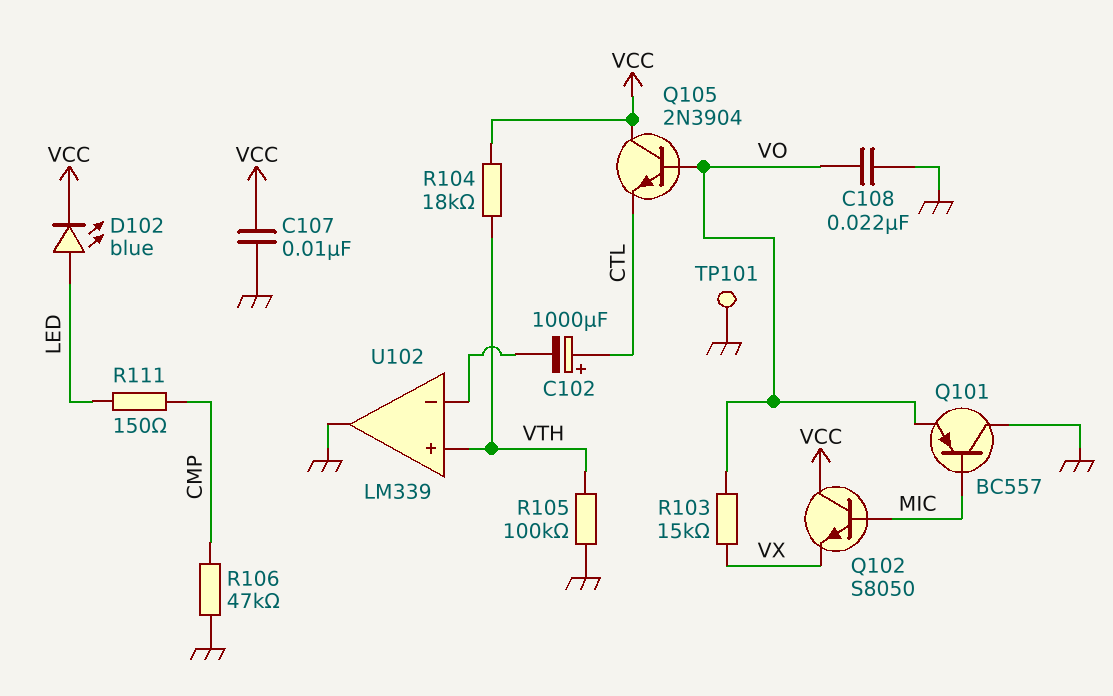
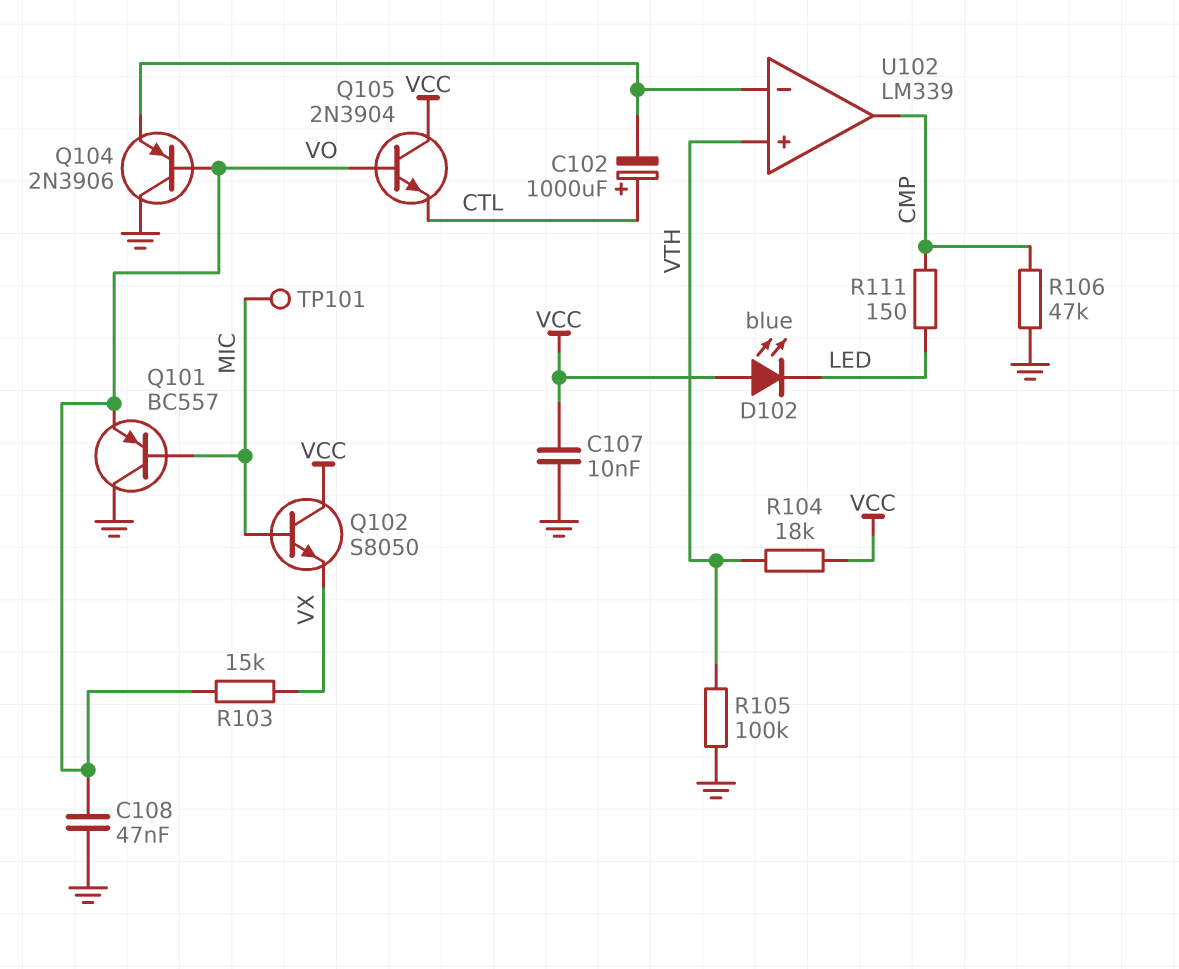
C108: 22nF (GND, VO) -> 47nF (GND, VO)
D102: LED blue (A LED, K VCC) -> LED blue (A VCC, K LED)
Q104: none -> PNP 2N3906 (B VO, C GND, E U102/in-)
TP101: test point (GND) -> test point (MIC)
U102 pin out: GND -> CMP

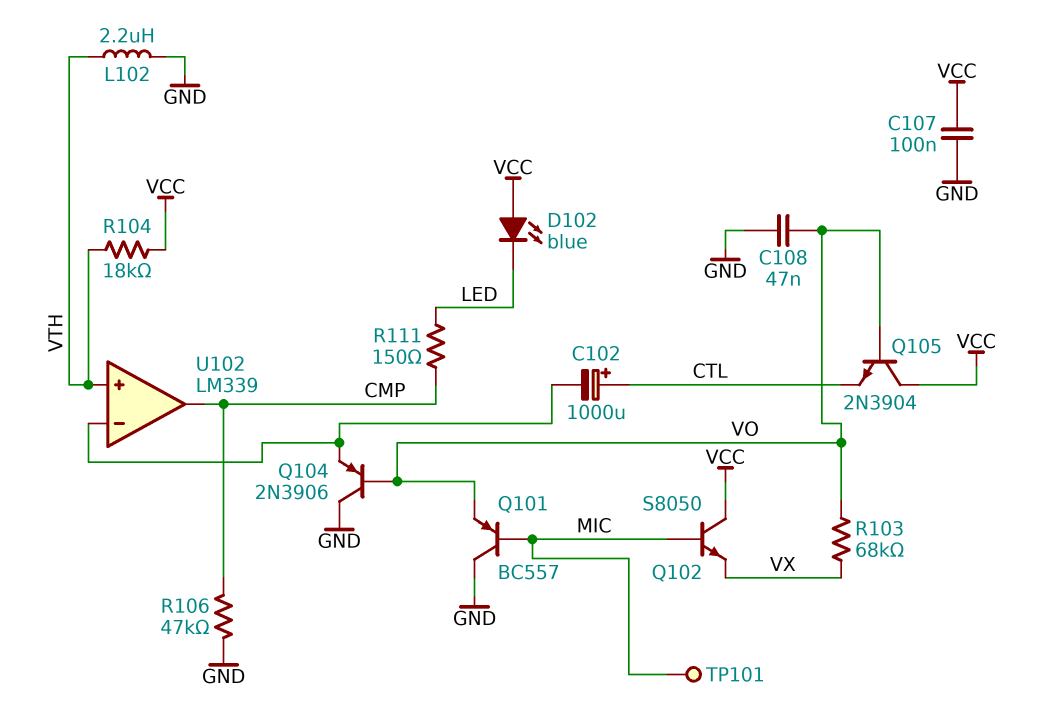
C107: 10nF (GND, VCC) -> 100nF (GND, VCC)
L102: none -> 2.2uH (GND, VTH)
R103: 15k (VO, VX) -> 68k (VO, VX)
R105: 100k (GND, VTH) -> none

